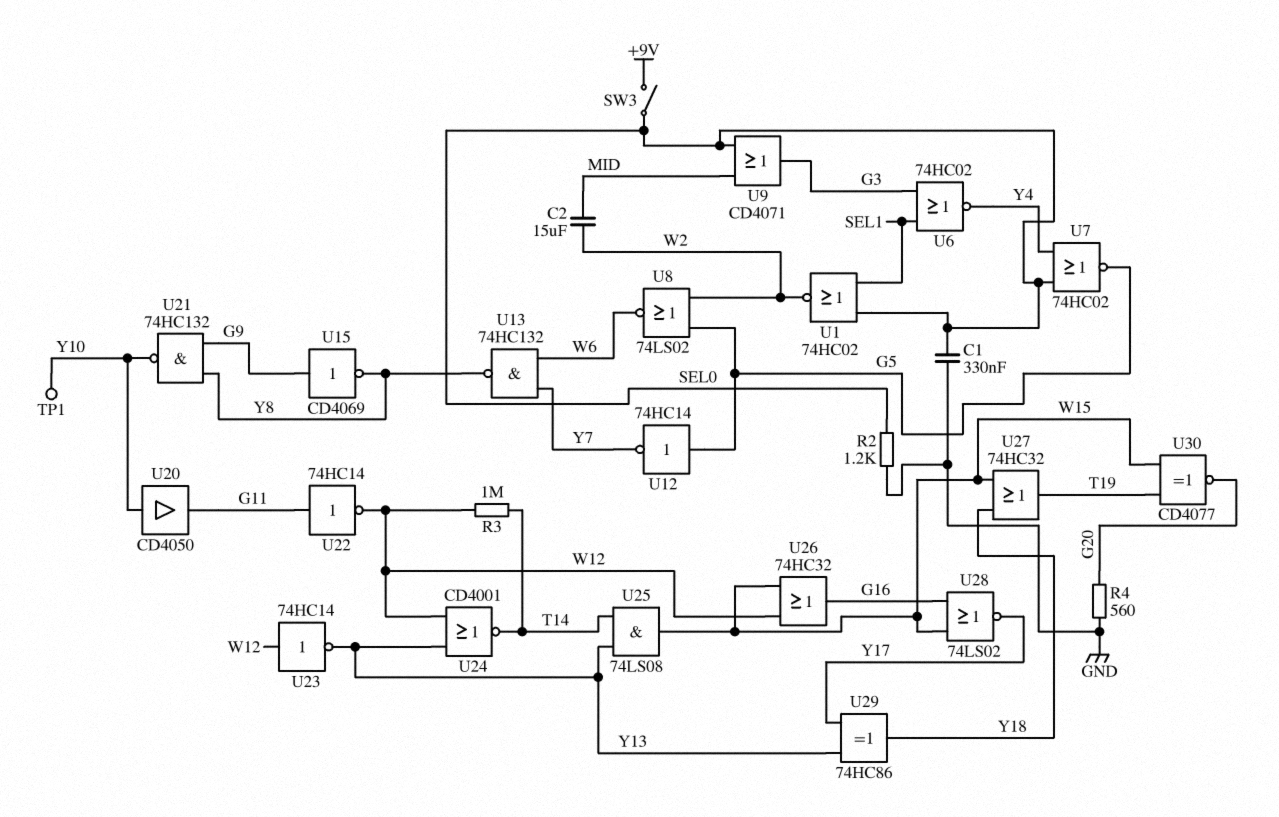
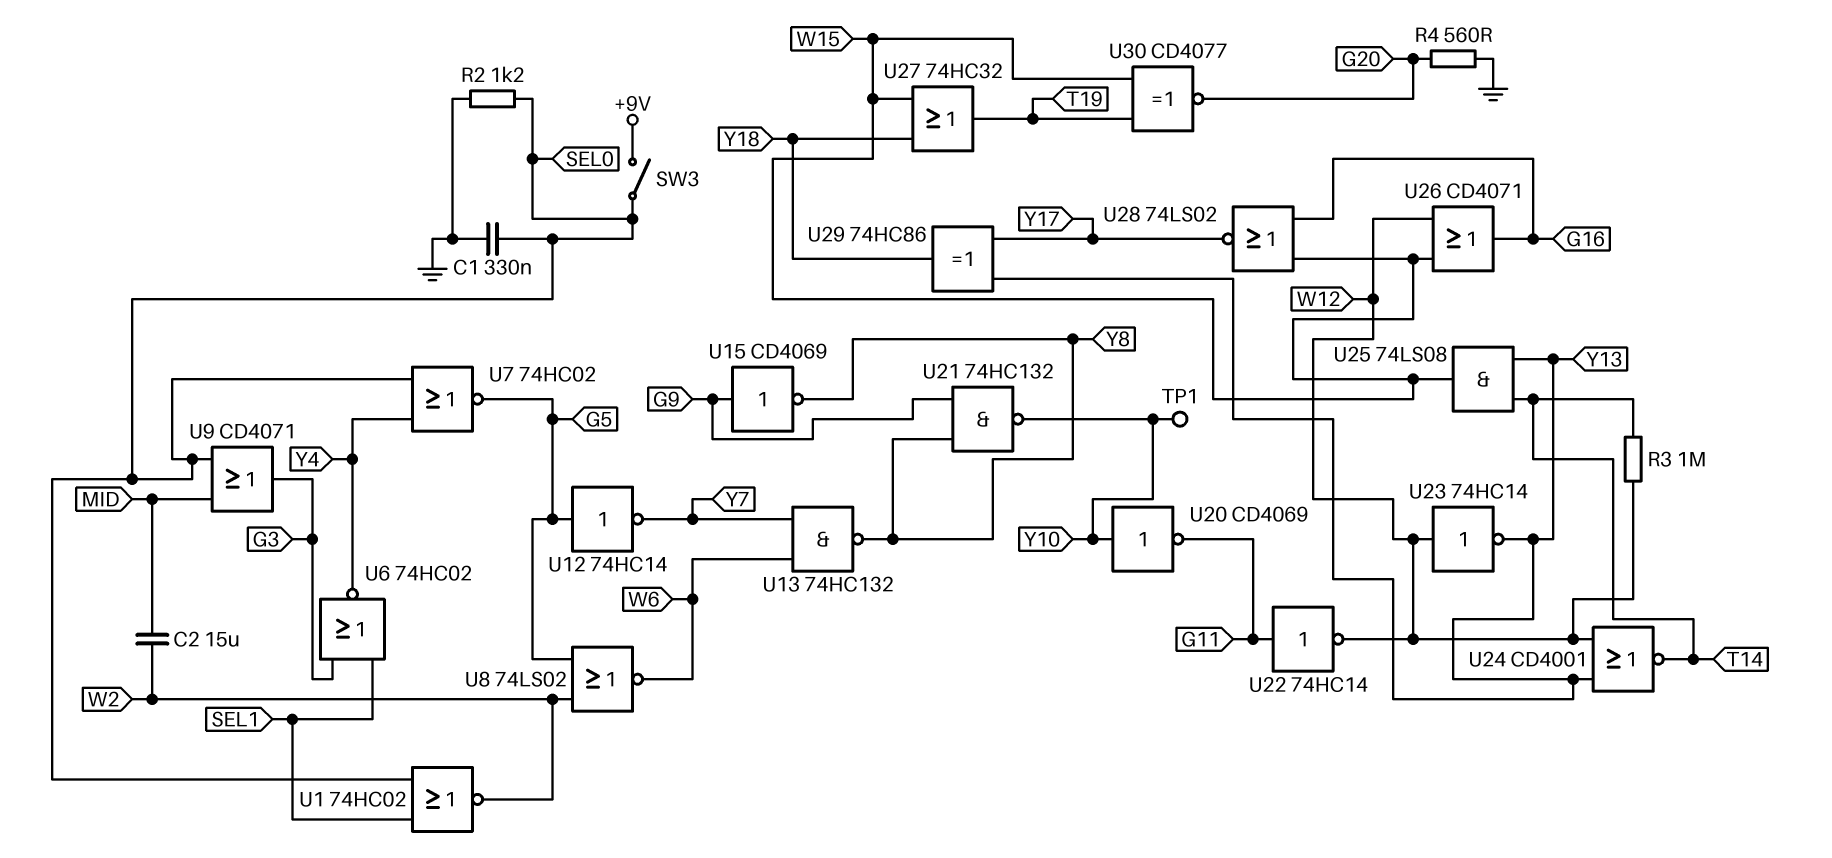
U20: buffer CD4050 (in Y10, out G11) -> NOT CD4069 (in Y10, out G11)
U26: OR 74HC32 (in W12, in W15, out G16) -> OR CD4071 (in W12, in W15, out G16)

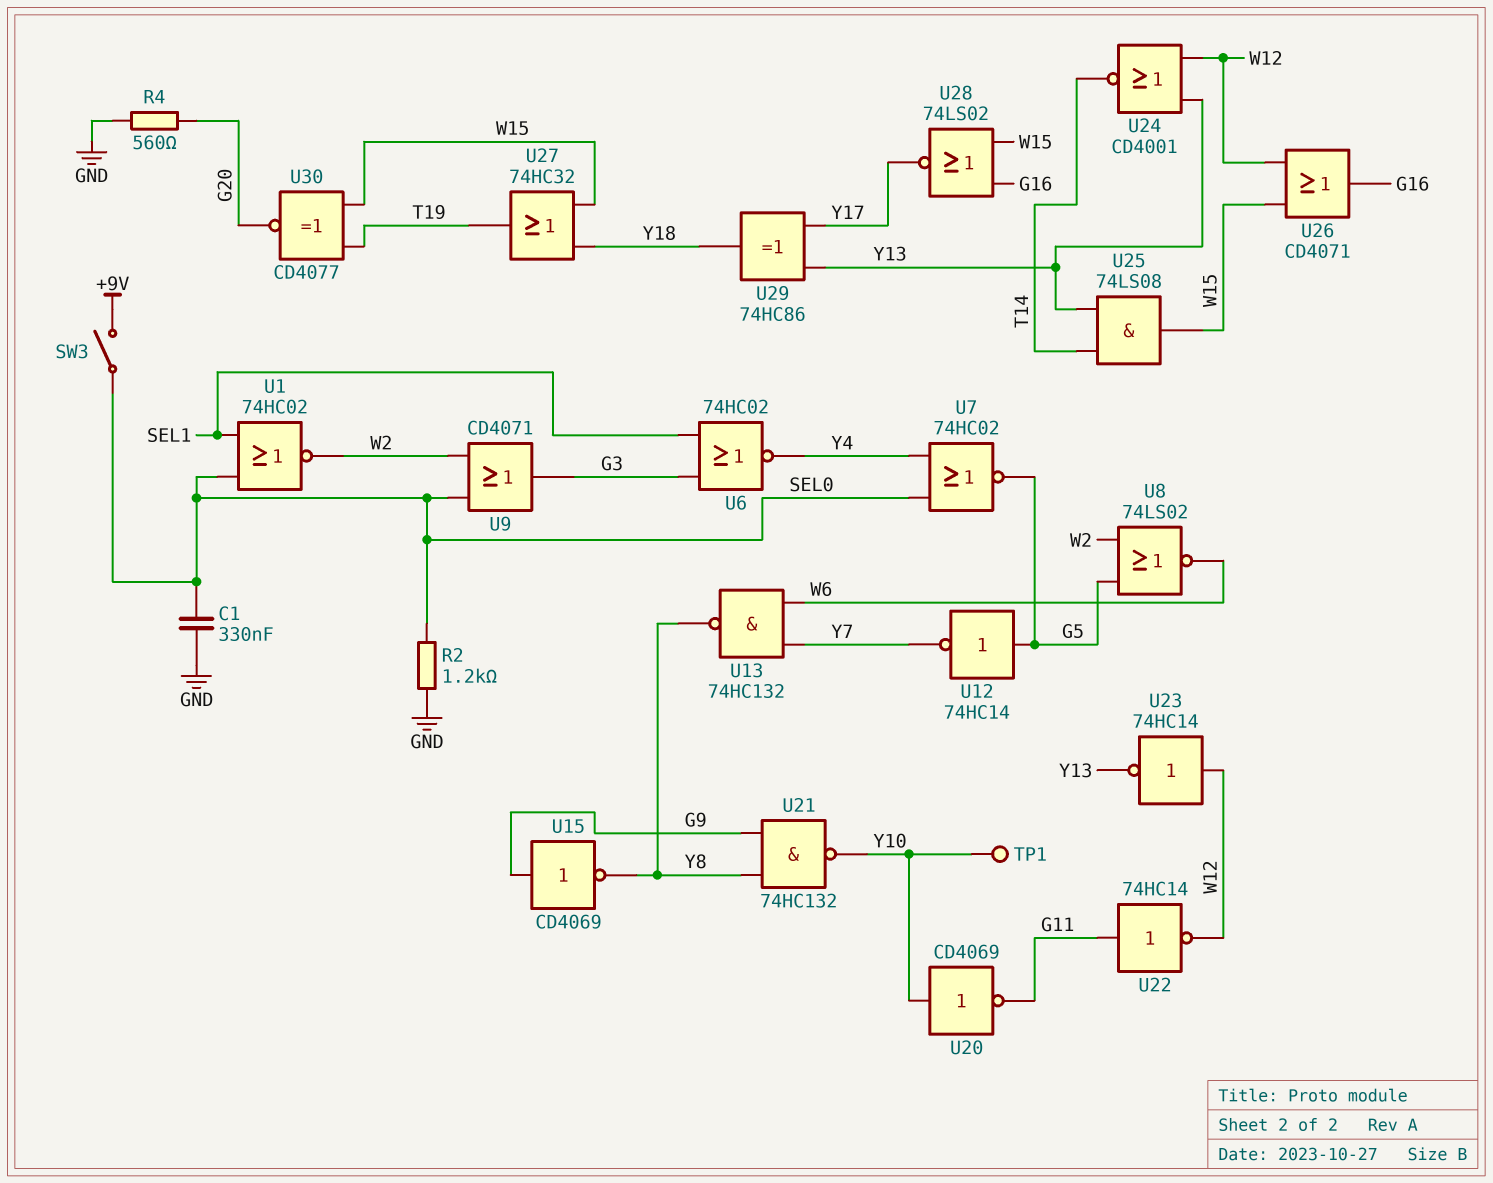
C2: 15uF (MID, W2) -> none
R3: 1M (T14, W12) -> none
U9: OR CD4071 (in MID, in SEL0, out G3) -> OR CD4071 (in SEL0, in W2, out G3)

